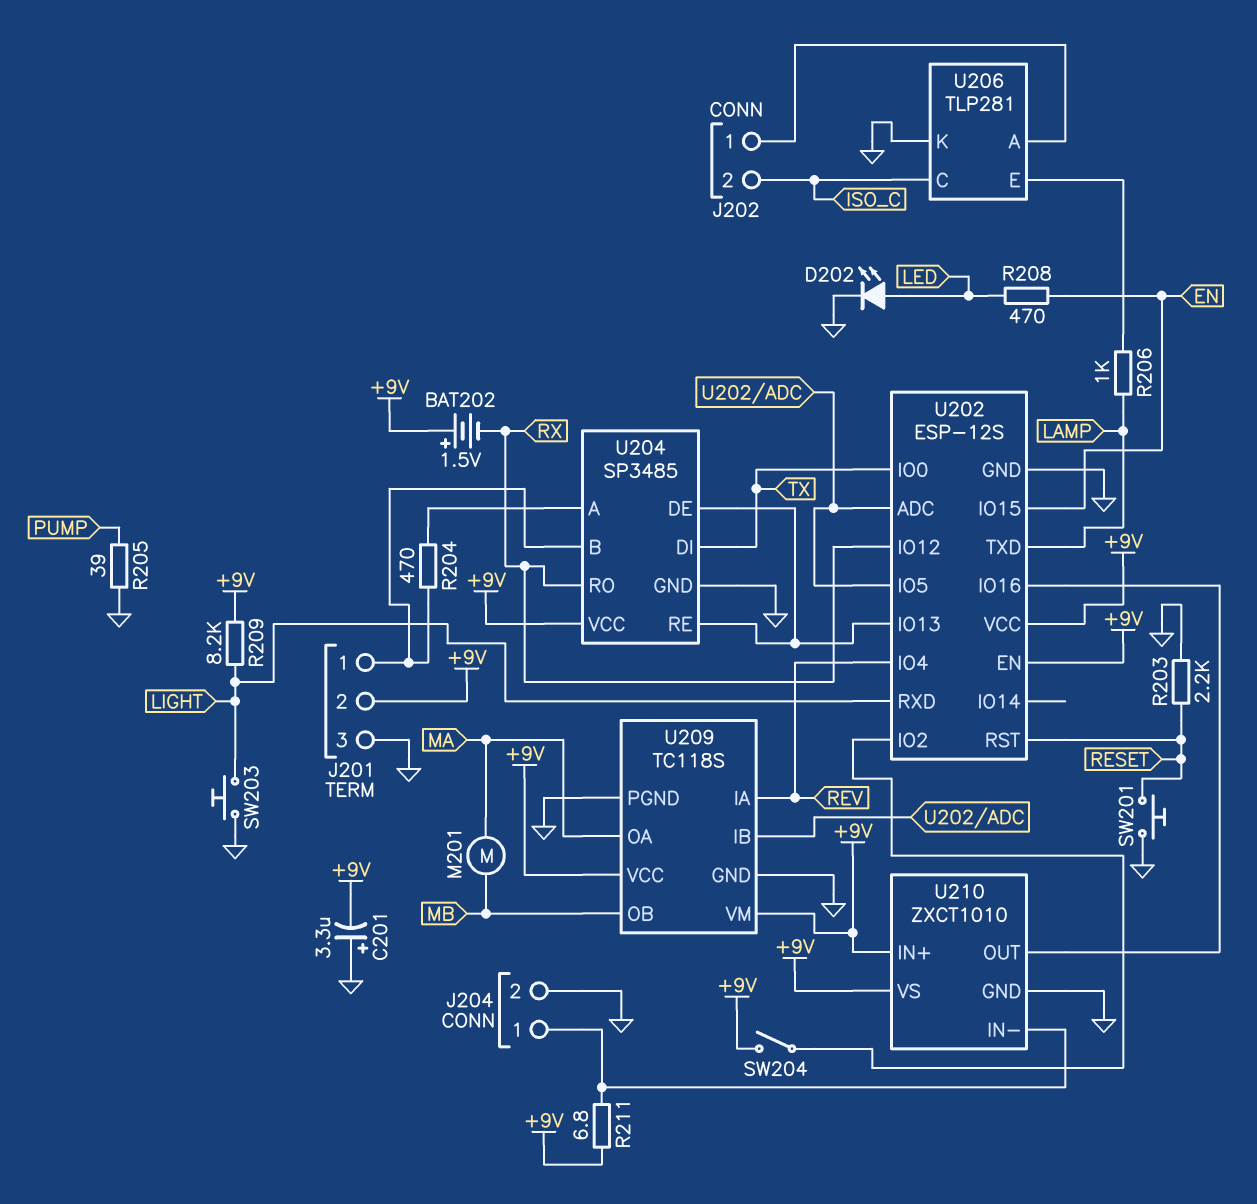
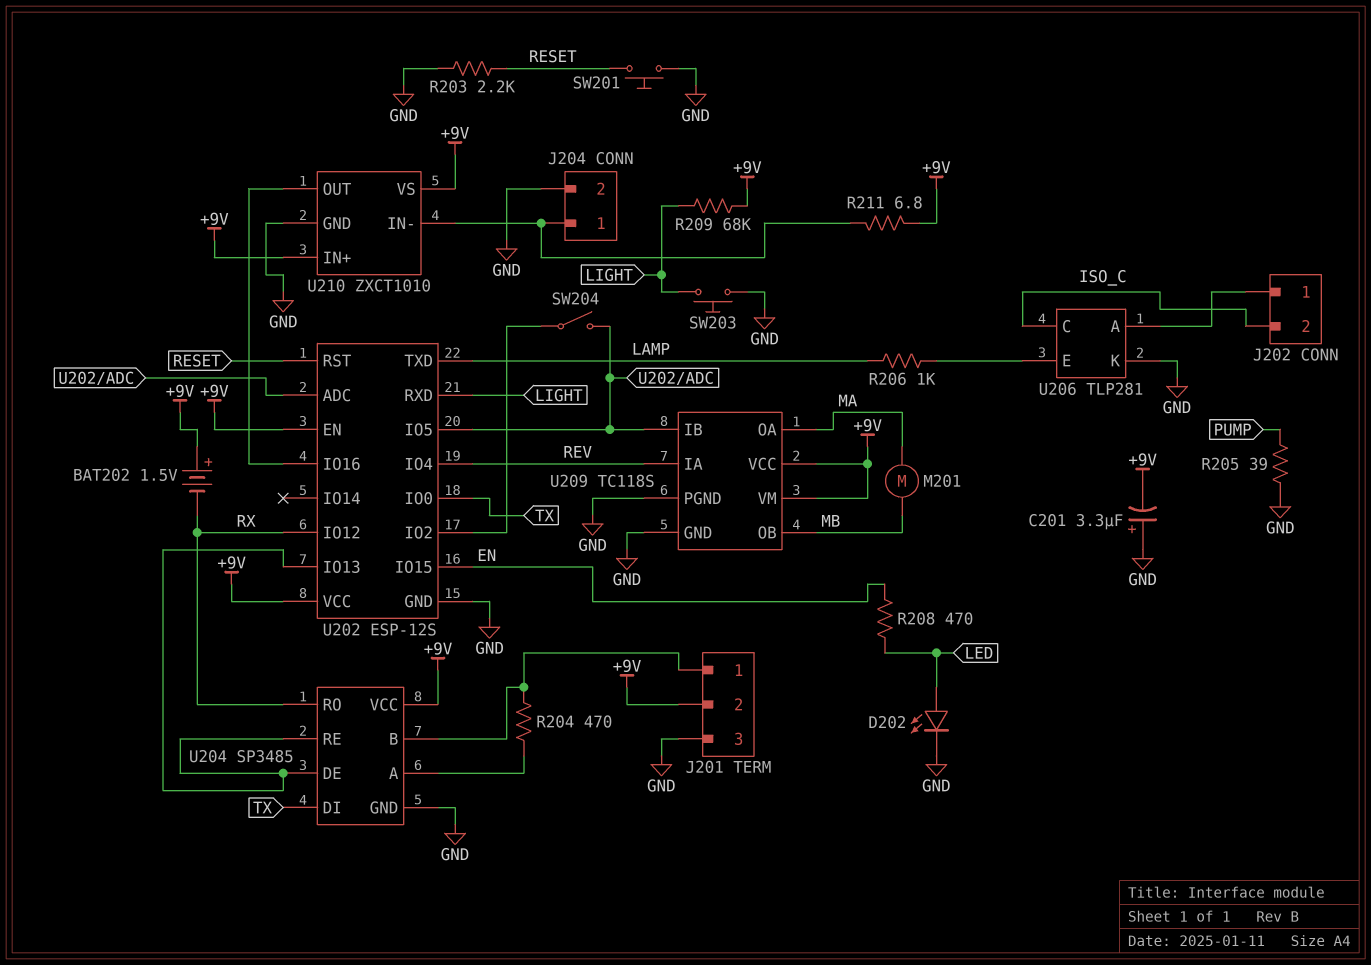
R209: 8.2k (+9V, LIGHT) -> 68k (+9V, LIGHT)
SW204: switch (+9V, U202/IO2) -> switch (U202/ADC, U202/IO2)

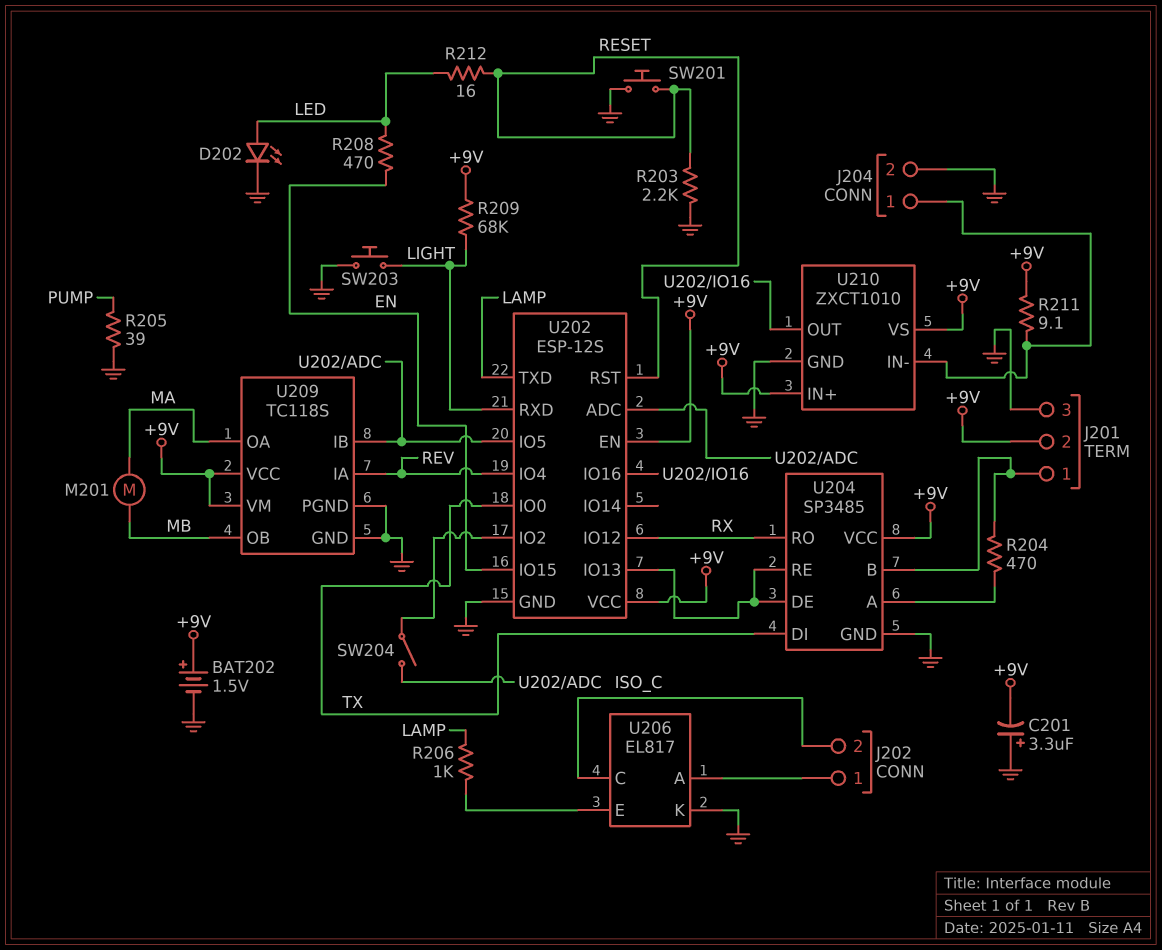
BAT202: 1.5V (plus +9V, minus RX) -> 1.5V (plus +9V, minus GND)
R211: 6.8 (+9V, J204/1) -> 9.1 (+9V, J204/1)
R212: none -> 16 (LED, RESET)
U206: TLP281 -> EL817

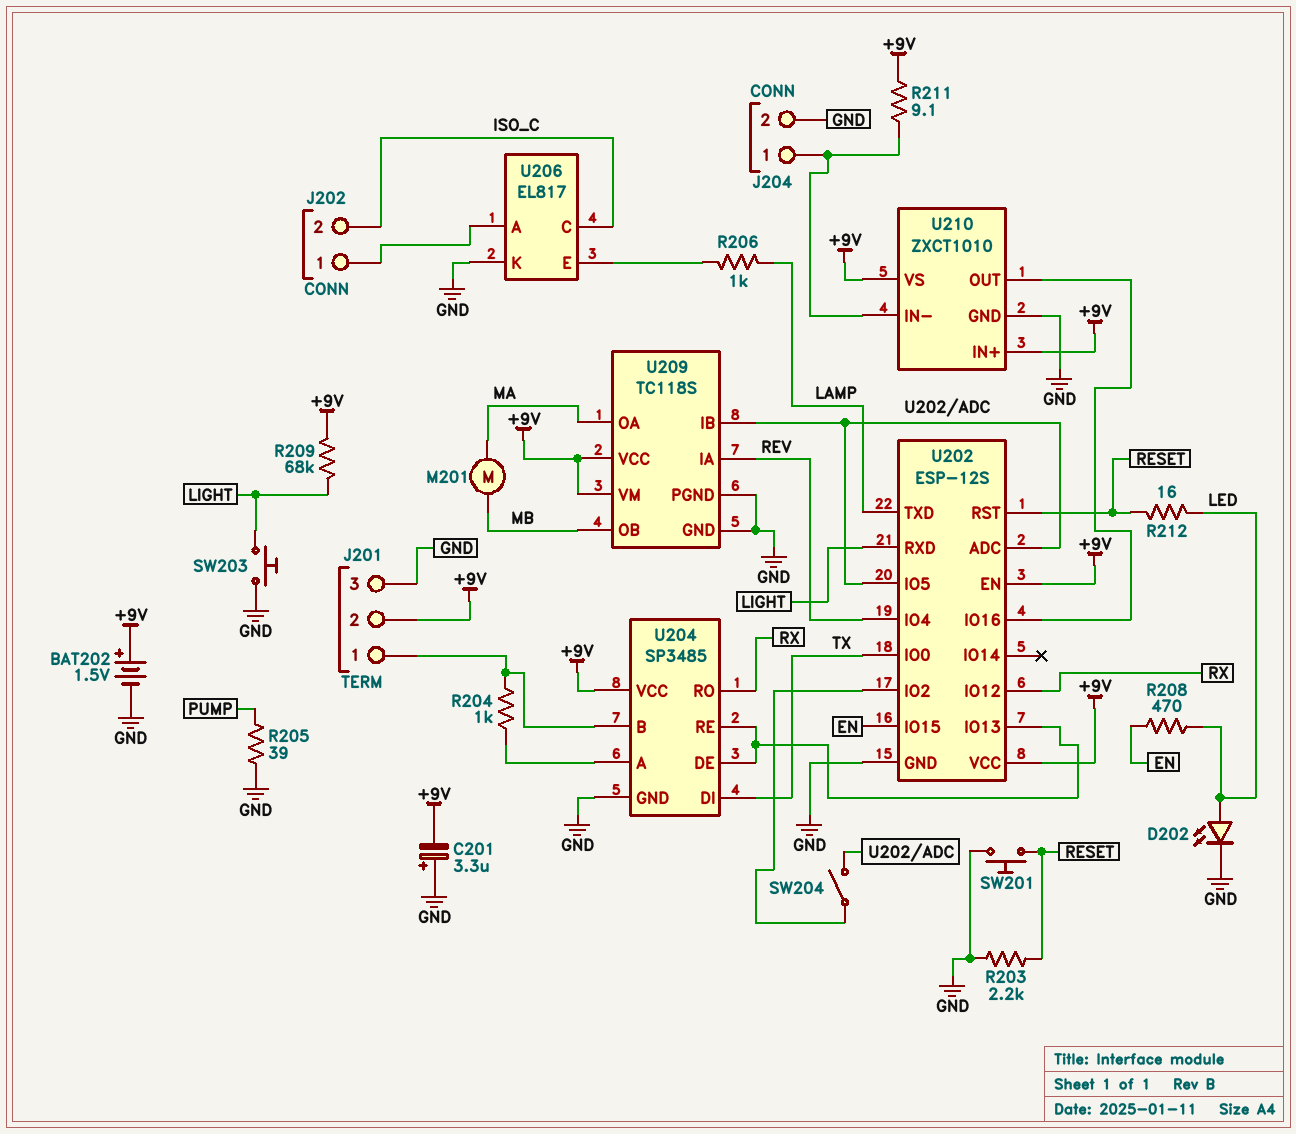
R204: 470 (J201/1, U204/A) -> 1k (J201/1, U204/A)

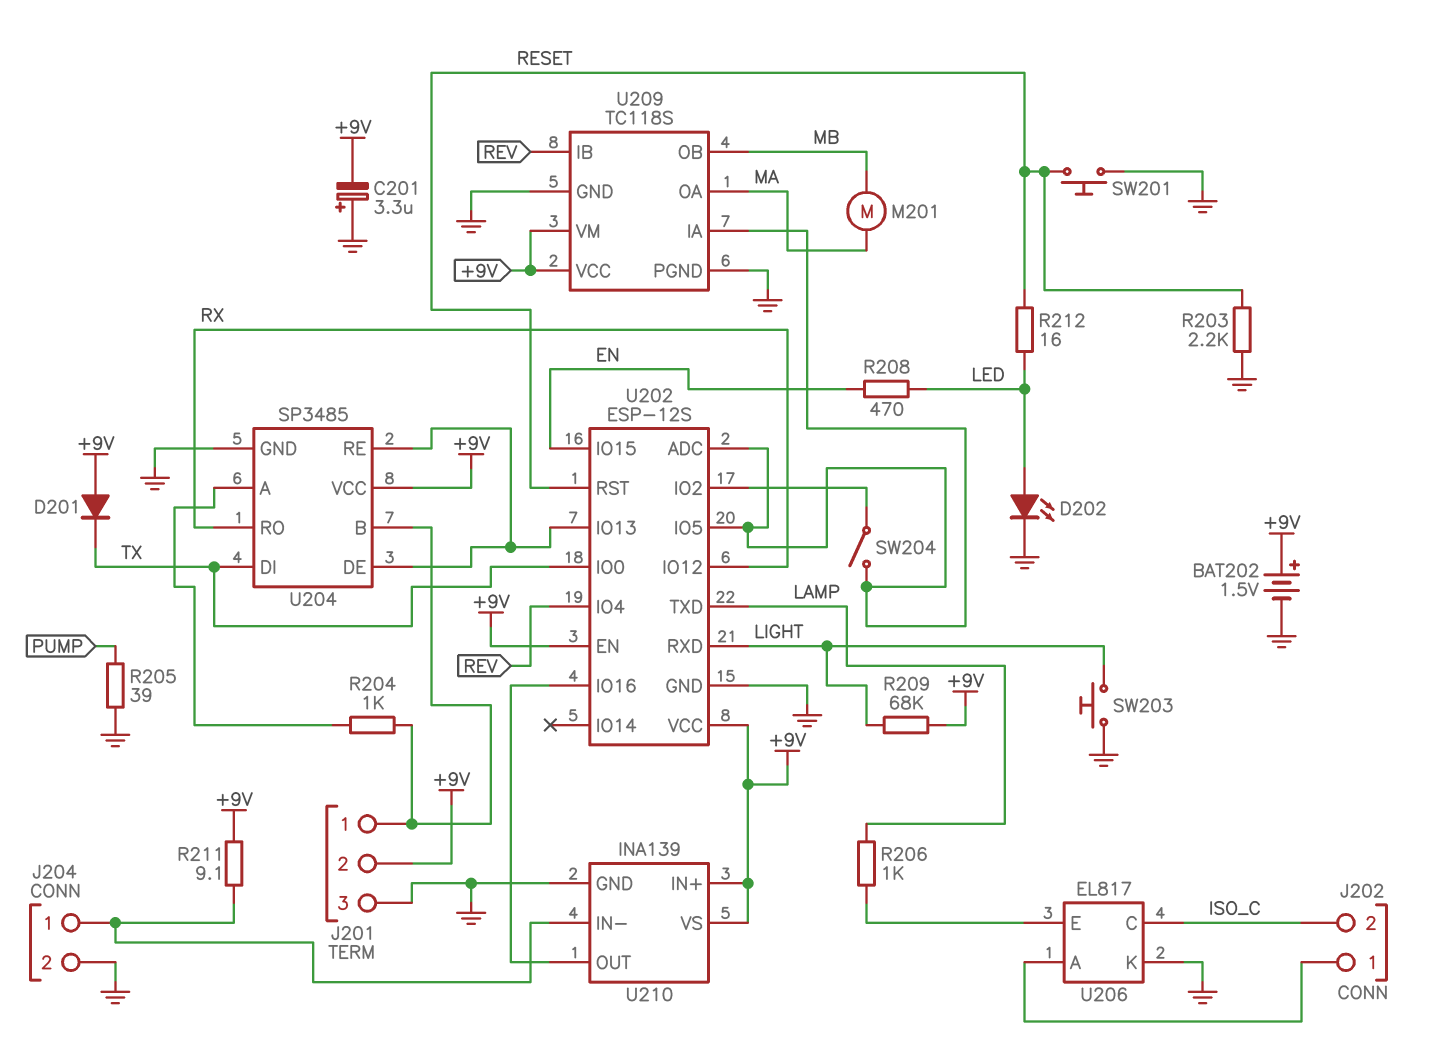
D201: none -> diode (A +9V, K TX)
U209 pin IA: REV -> U202/ADC
U209 pin IB: U202/ADC -> REV
U210: ZXCT1010 -> INA139

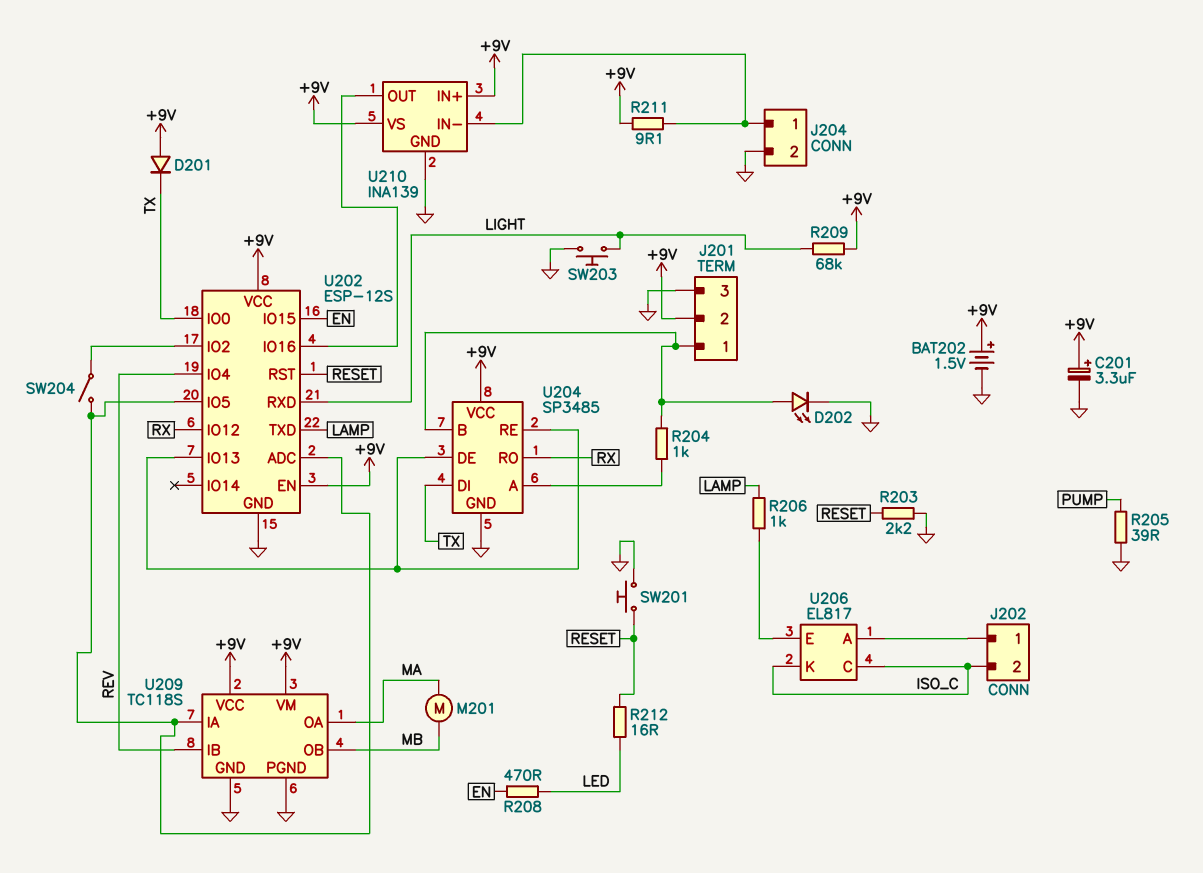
C201: 3.3uF (plus GND, minus +9V) -> 3.3uF (plus +9V, minus GND)
D202: LED (A LED, K GND) -> LED (A J201/1, K GND)
U206 pin K: GND -> ISO_C

